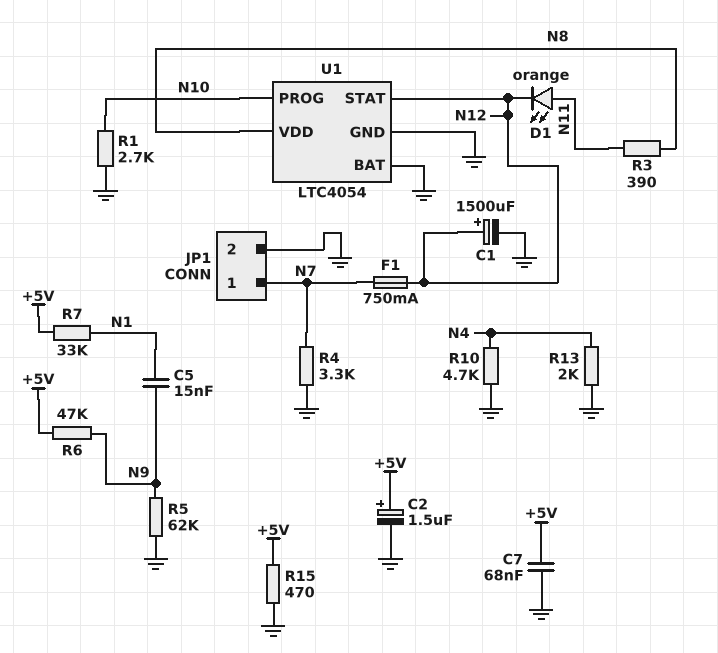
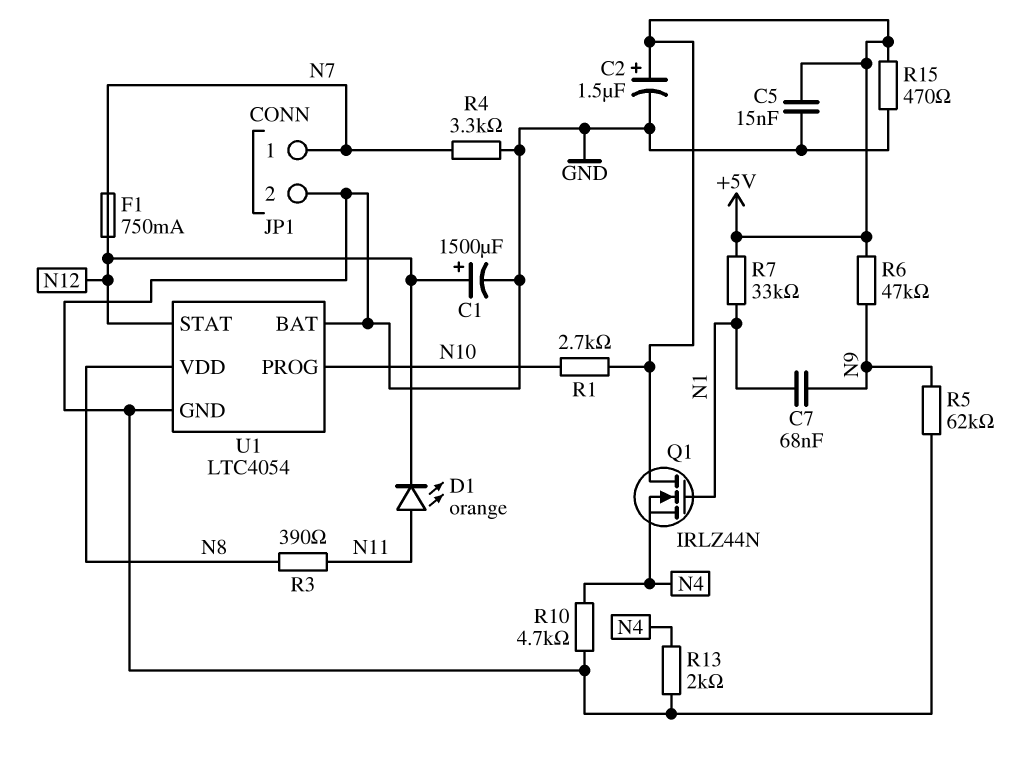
C5: 15nF (N1, N9) -> 15nF (+5V, GND)
C7: 68nF (+5V, GND) -> 68nF (N1, N9)
Q1: none -> NMOS IRLZ44N (G N1, D +5V, S N4)
R1: 2.7k (GND, N10) -> 2.7k (+5V, N10)

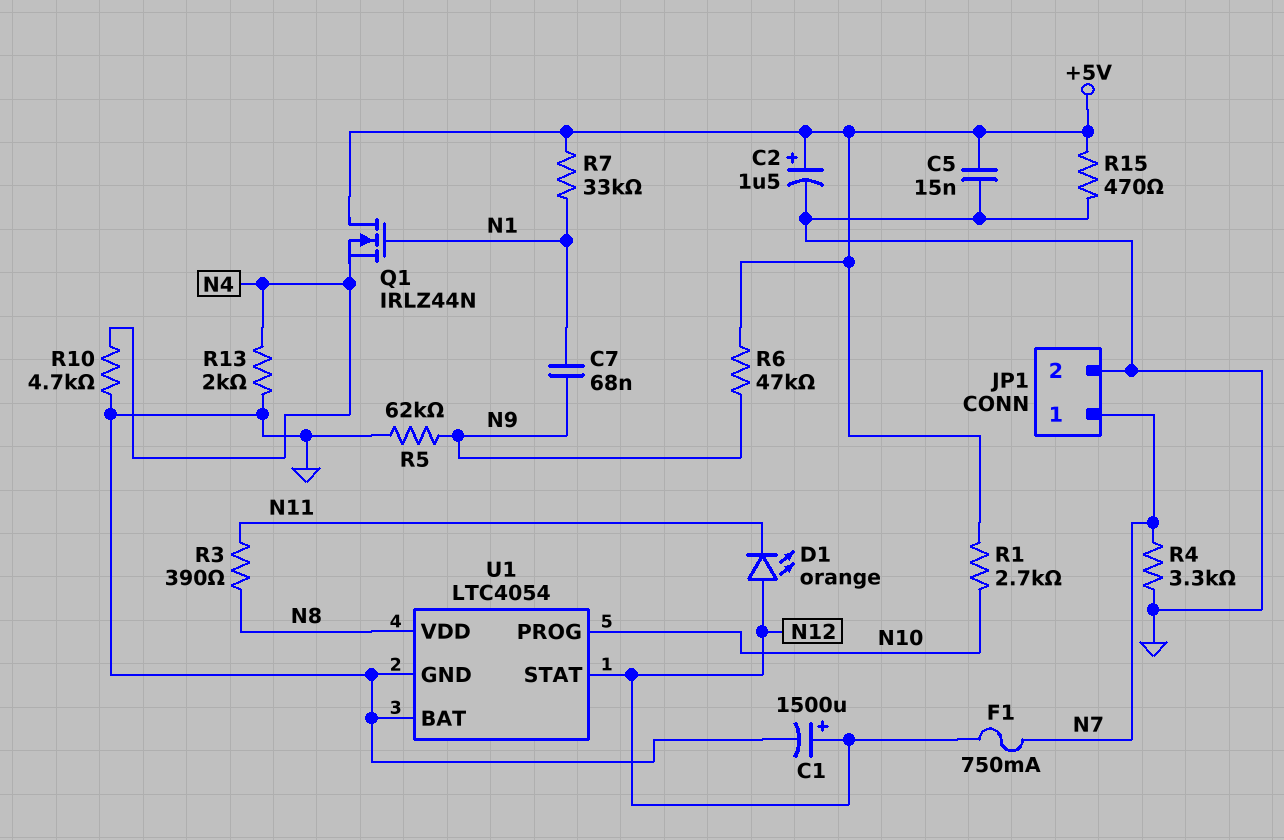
D1: LED orange (A N11, K N12) -> LED orange (A N12, K N11)

